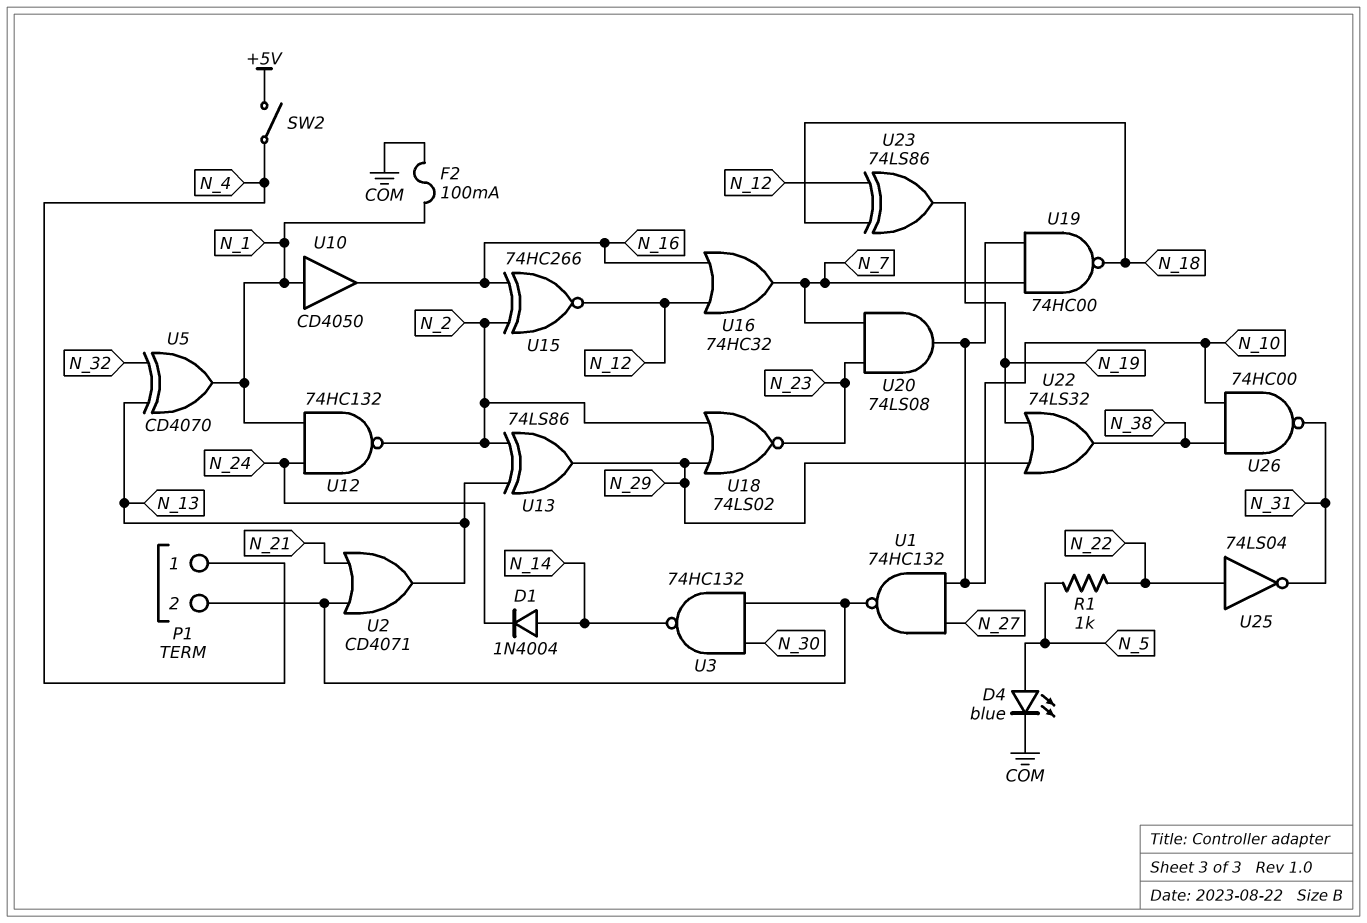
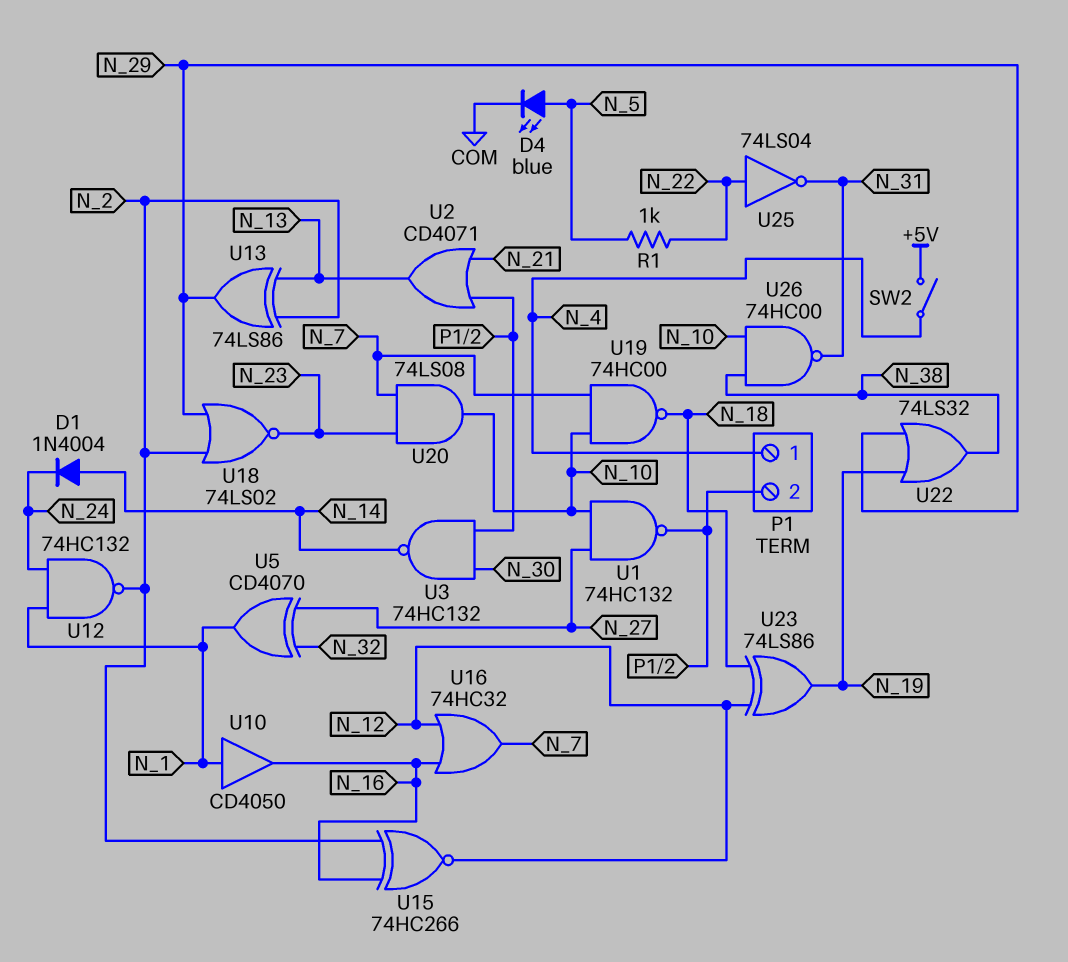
F2: 100mA (COM, N_1) -> none
U5: XOR CD4070 (in N_13, in N_32, out N_1) -> XOR CD4070 (in N_27, in N_32, out N_1)

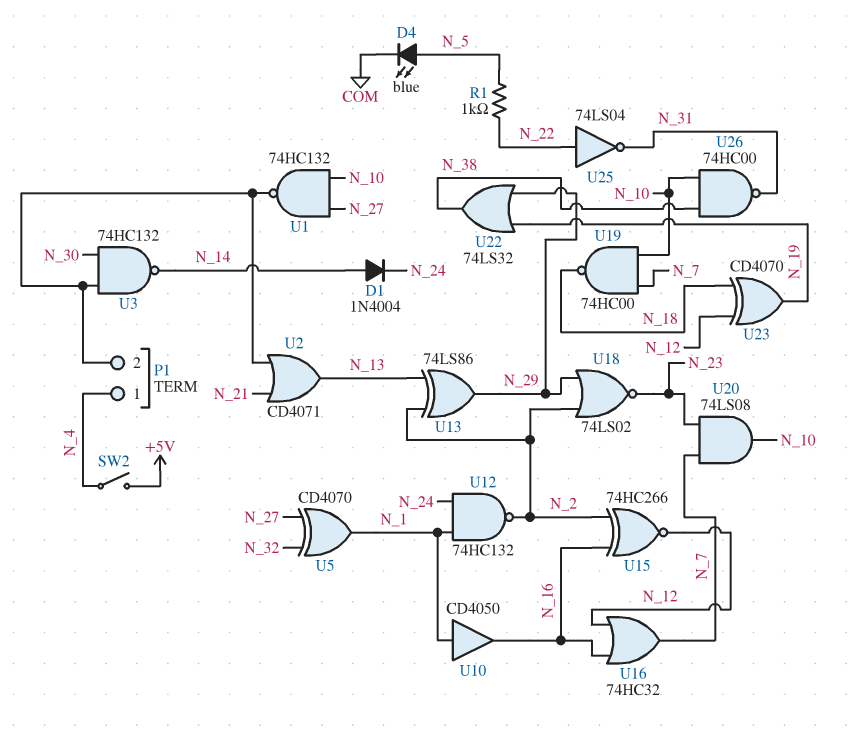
U23: XOR 74LS86 (in N_12, in N_18, out N_19) -> XOR CD4070 (in N_12, in N_18, out N_19)

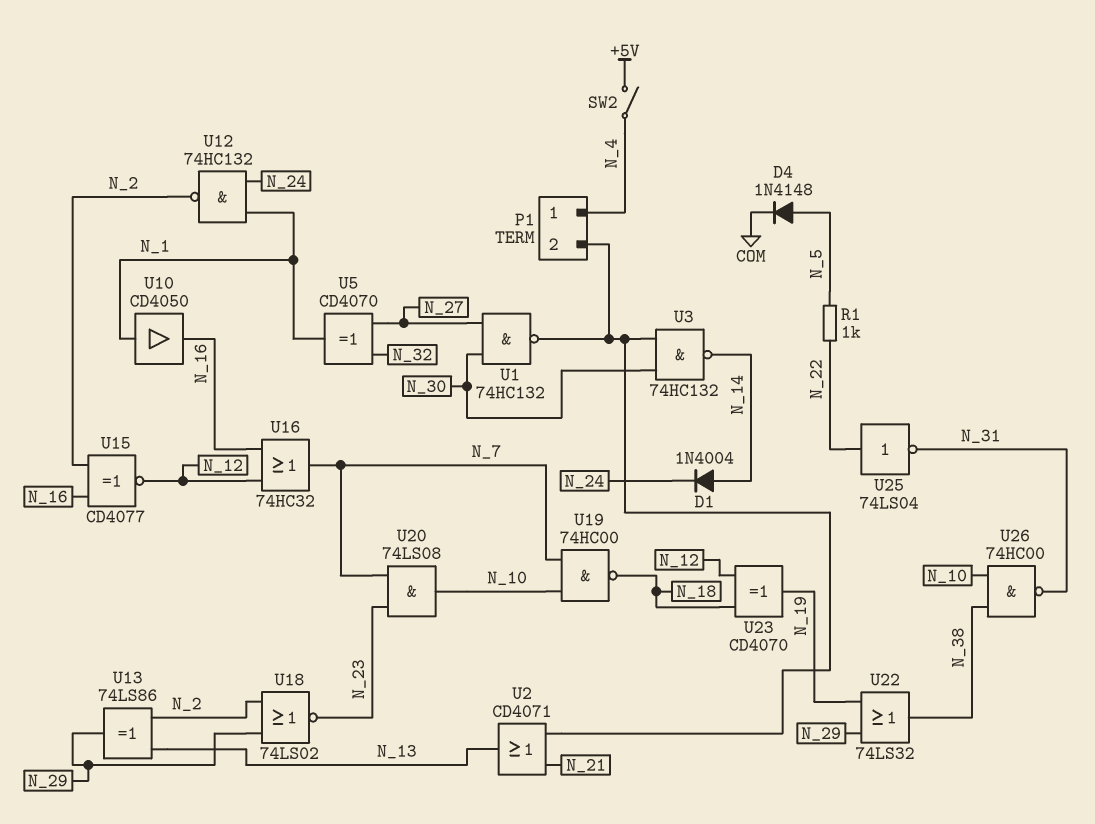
D4: LED blue (A N_5, K COM) -> diode 1N4148 (A N_5, K COM)
U1: NAND 74HC132 (in N_10, in N_27, out P1/2) -> NAND 74HC132 (in N_27, in N_30, out P1/2)
U15: XNOR 74HC266 (in N_2, in N_16, out N_12) -> XNOR CD4077 (in N_2, in N_16, out N_12)

